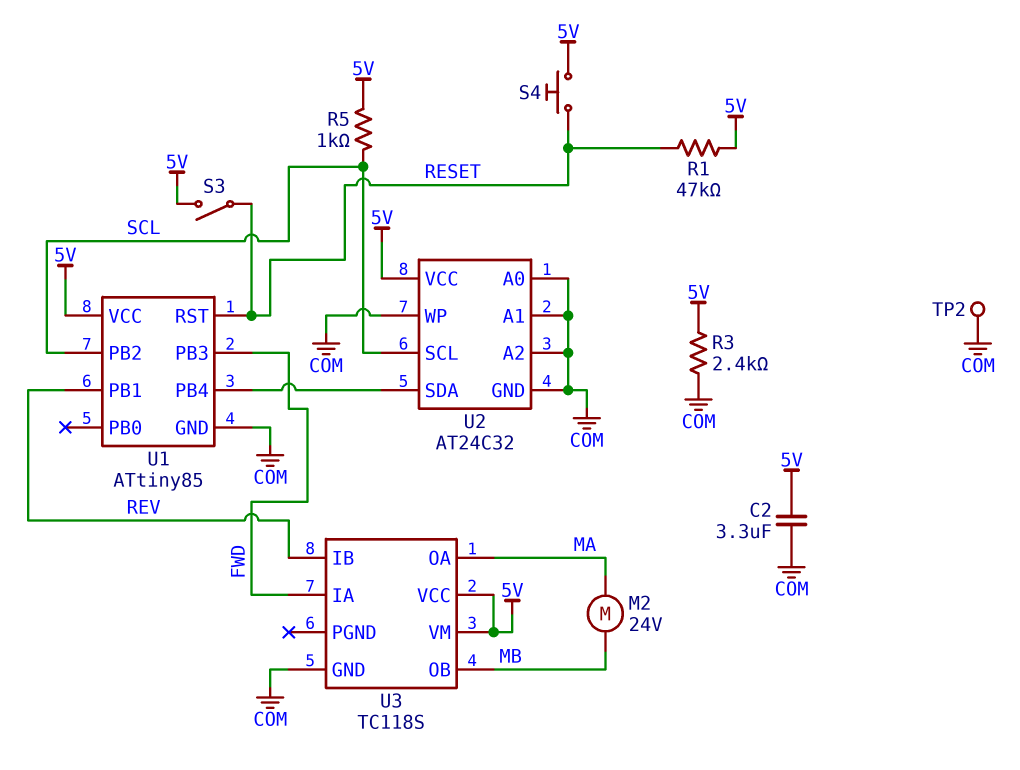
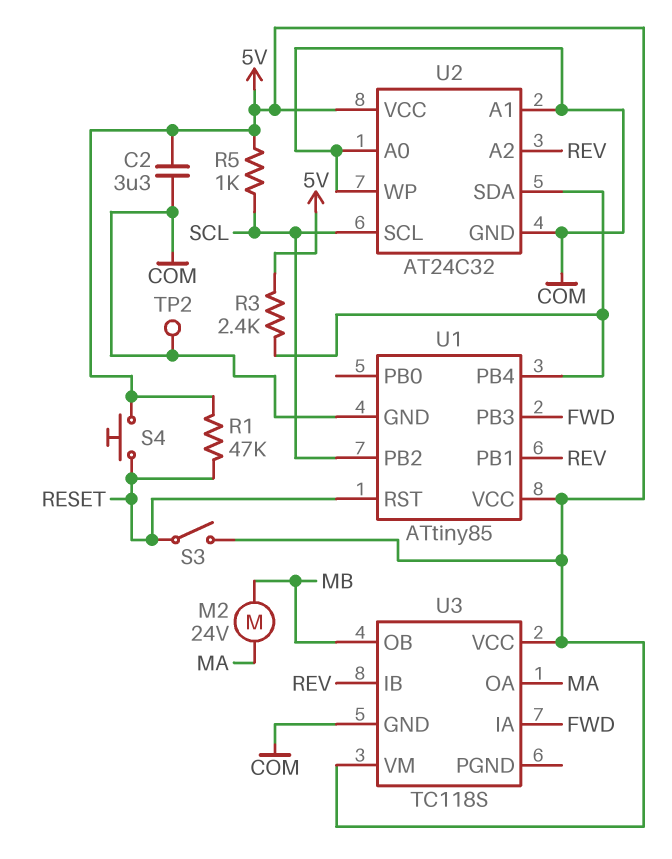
R3: 2.4k (5V, COM) -> 2.4k (5V, U1/PB4)
U2 pin A2: COM -> REV

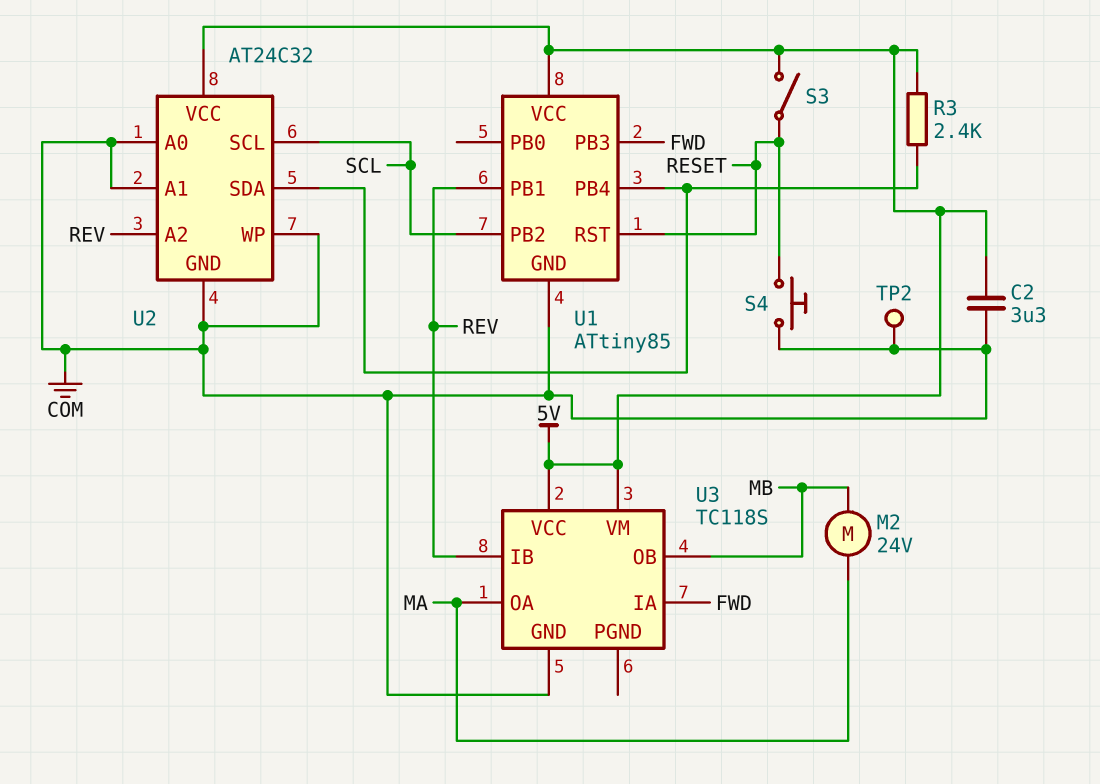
R1: 47k (5V, RESET) -> none
R5: 1k (5V, SCL) -> none
S4: button (5V, RESET) -> button (COM, RESET)

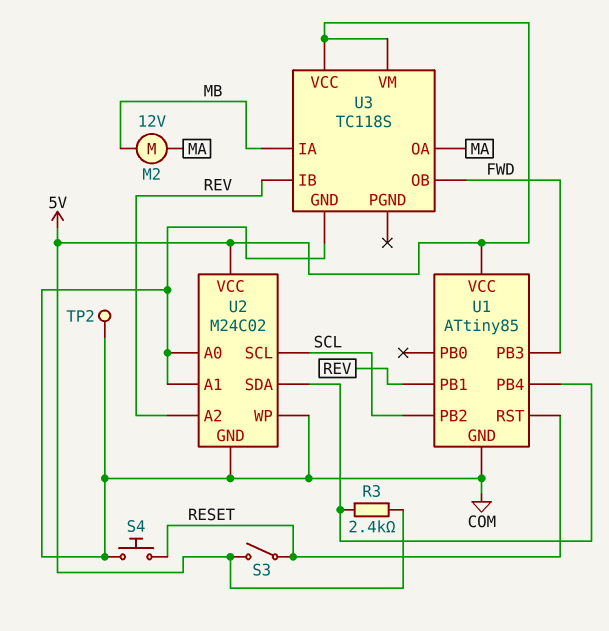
C2: 3.3uF (5V, COM) -> none
M2: motor 24V (MA, MB) -> motor 12V (MA, MB)
U2: AT24C32 -> M24C02
U3 pin IA: FWD -> MB
U3 pin OB: MB -> FWD

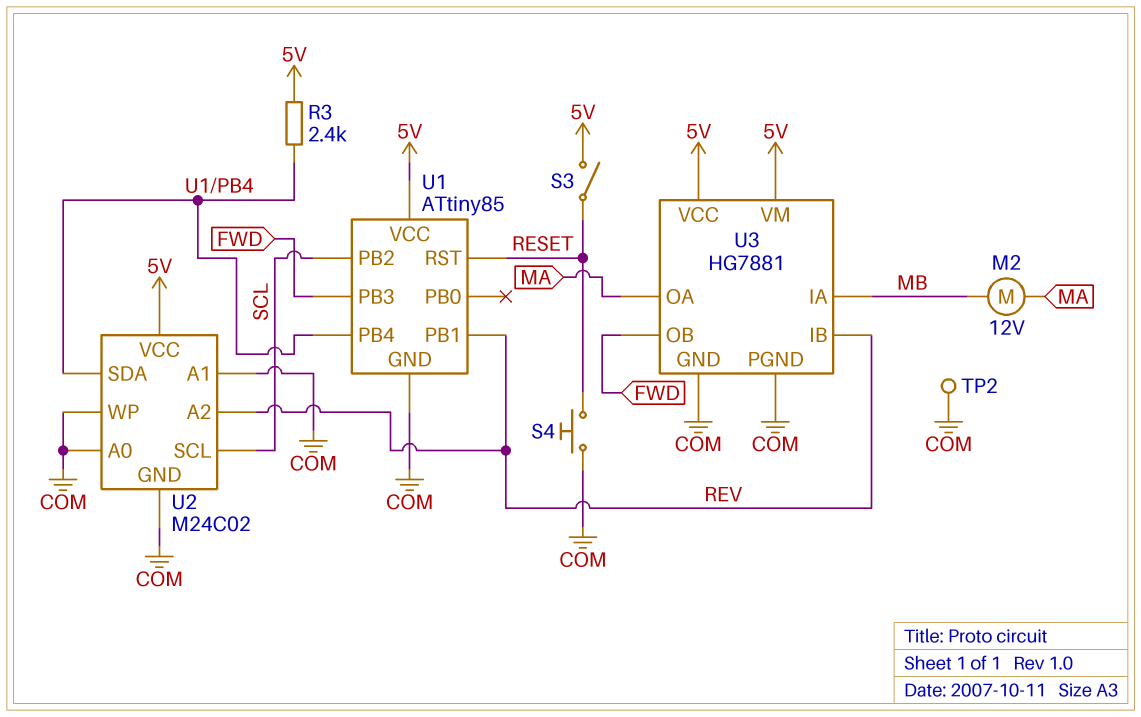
U3: TC118S -> HG7881
U3 pin PGND: none -> COM

